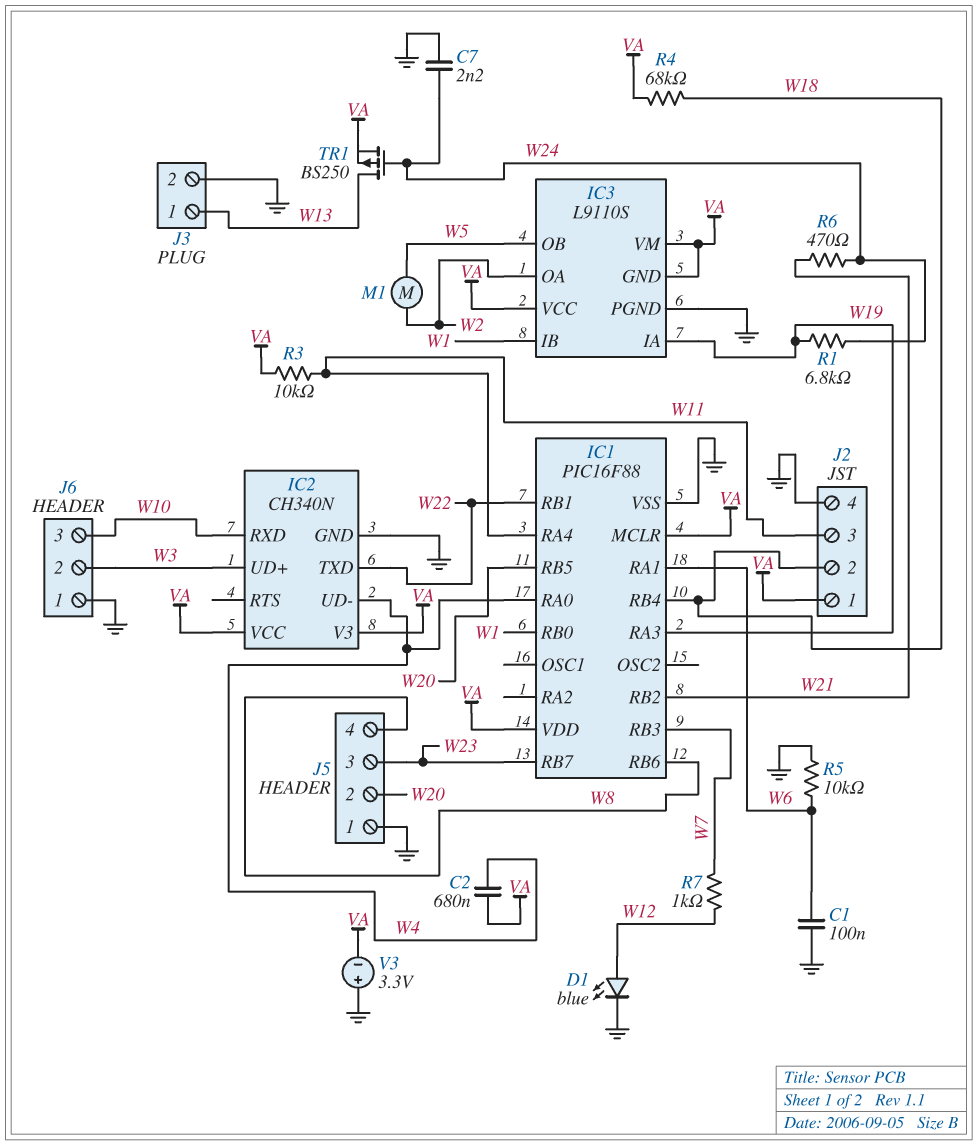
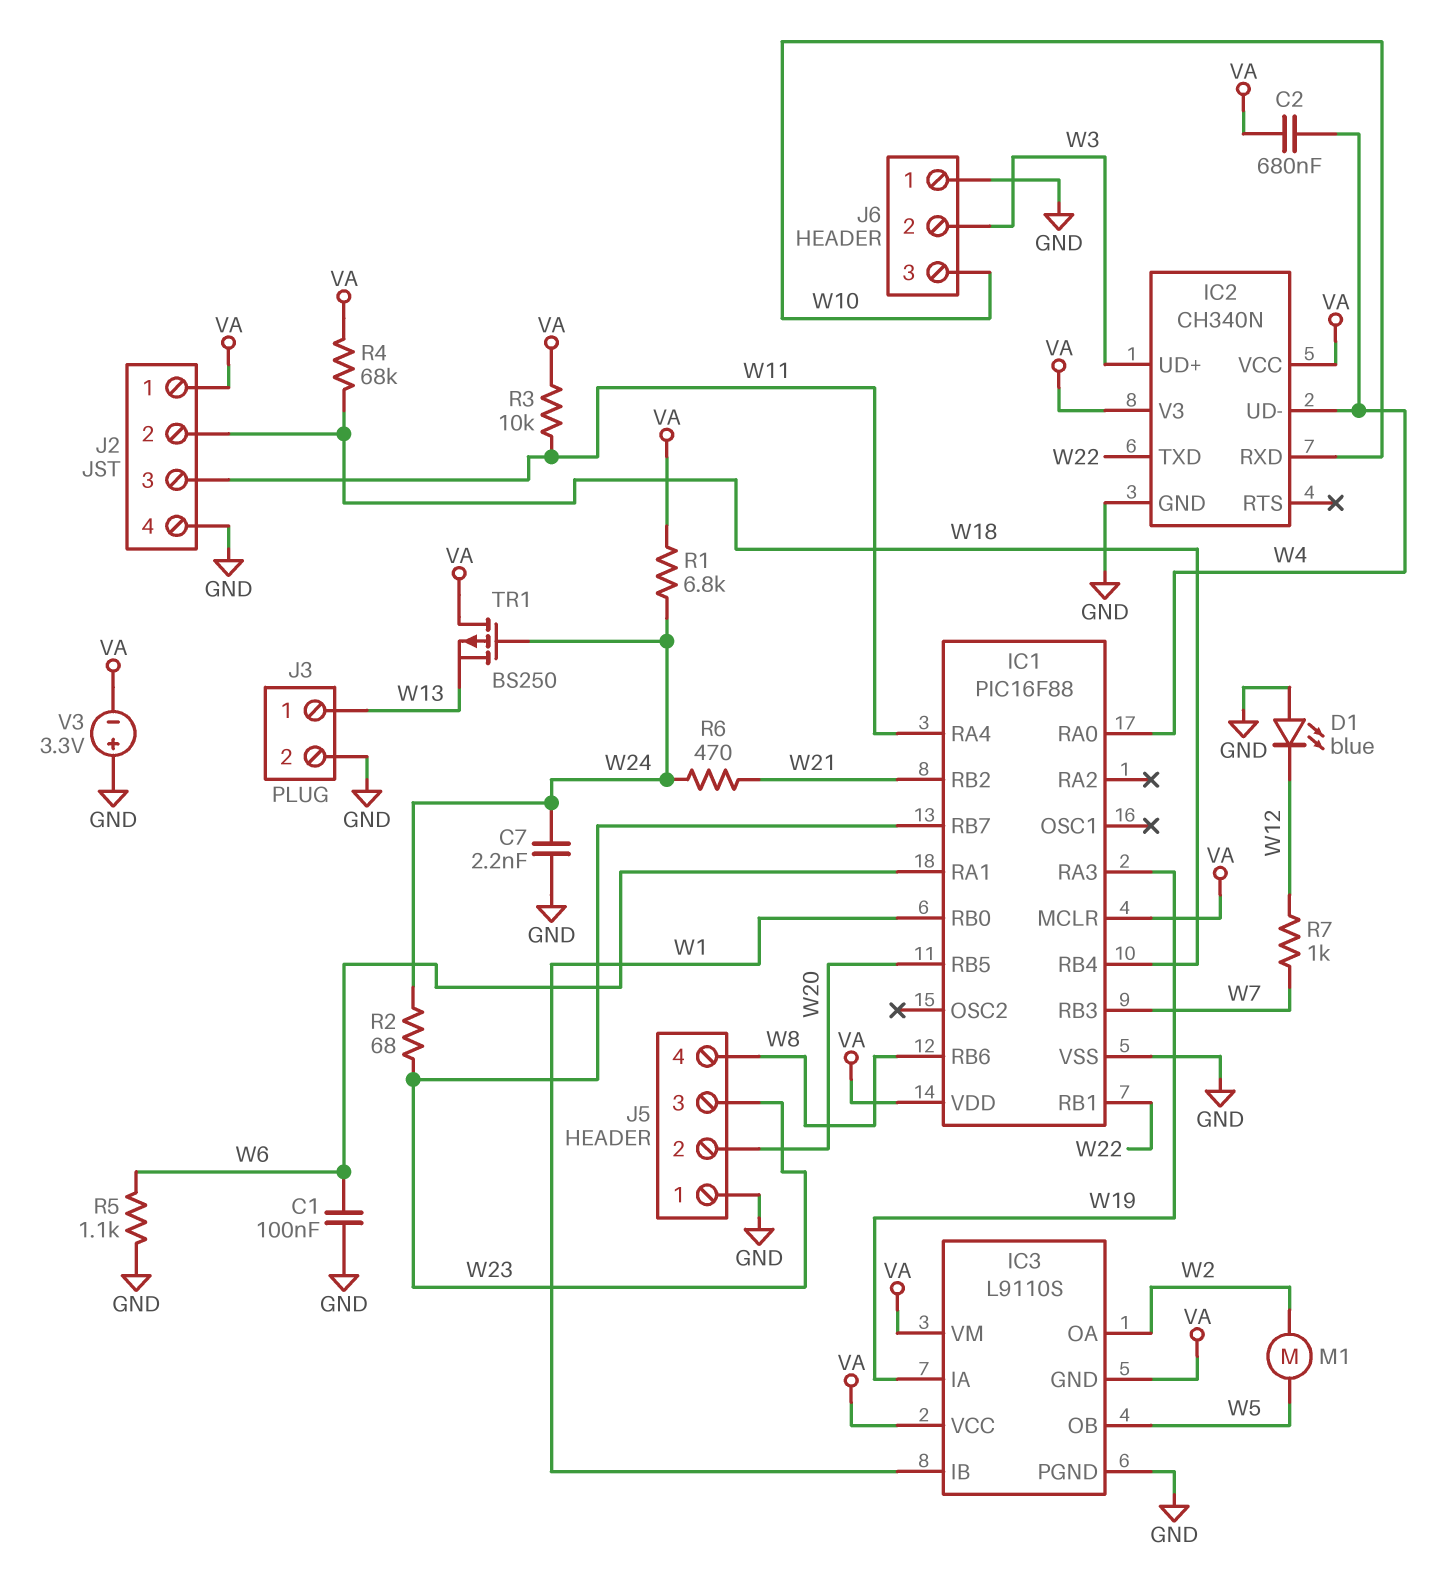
D1: LED blue (A W12, K GND) -> LED blue (A GND, K W12)
R1: 6.8k (W19, W24) -> 6.8k (VA, W24)
R2: none -> 68 (W23, W24)
R5: 10k (GND, W6) -> 1.1k (GND, W6)
TR1: PMOS BS250 (G W24, D W13, S VA) -> PMOS BS250 (G W24, D VA, S W13)

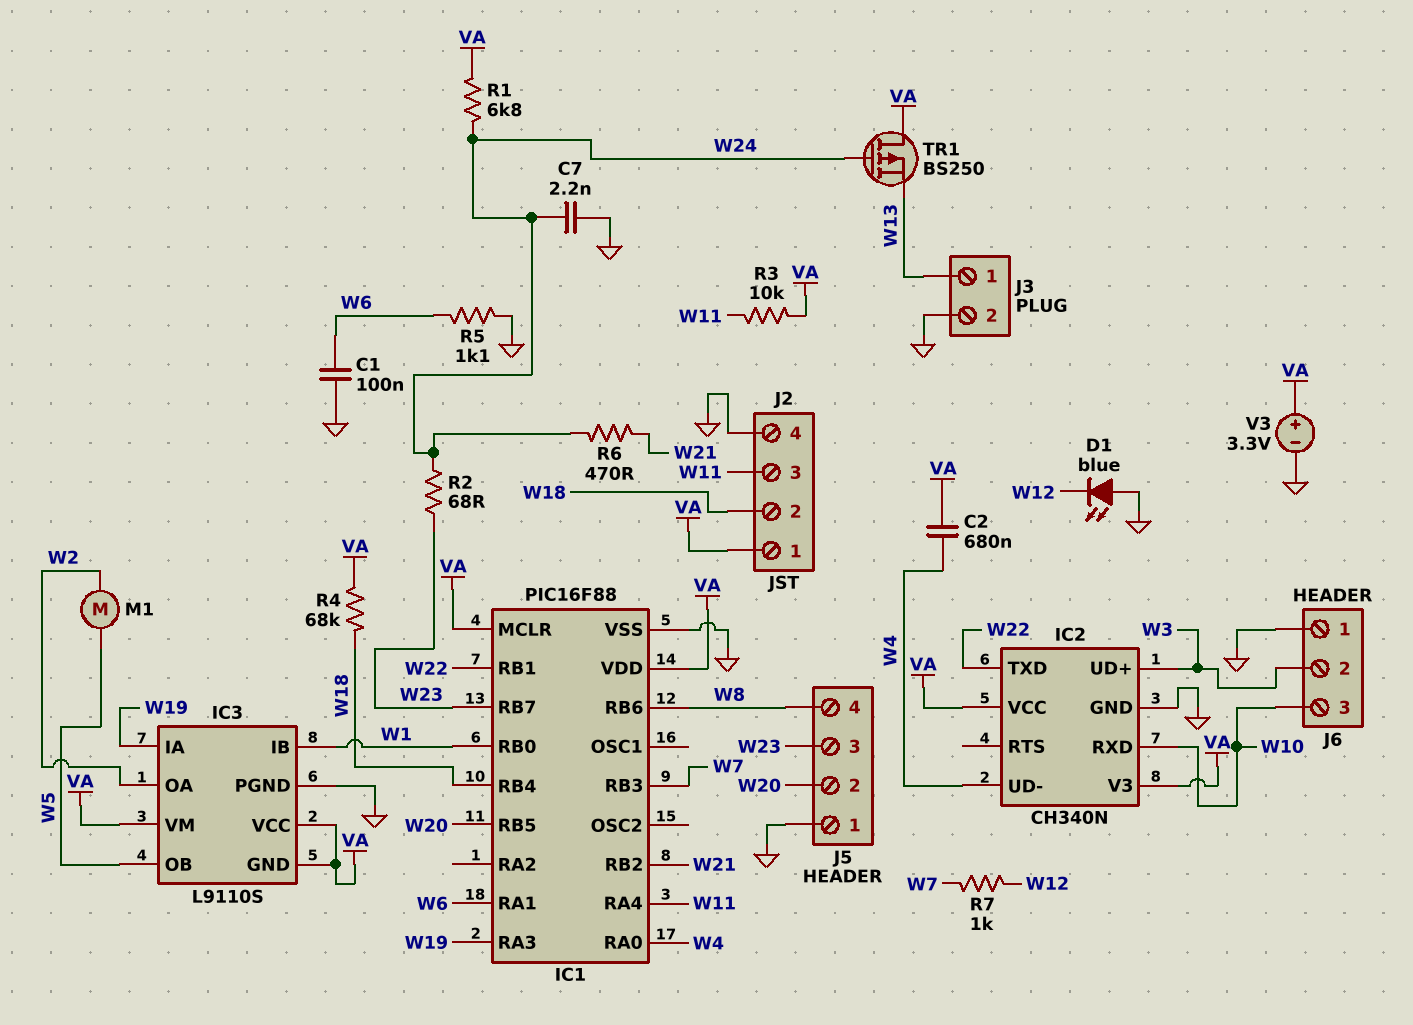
V3: 3.3V (plus GND, minus VA) -> 3.3V (plus VA, minus GND)

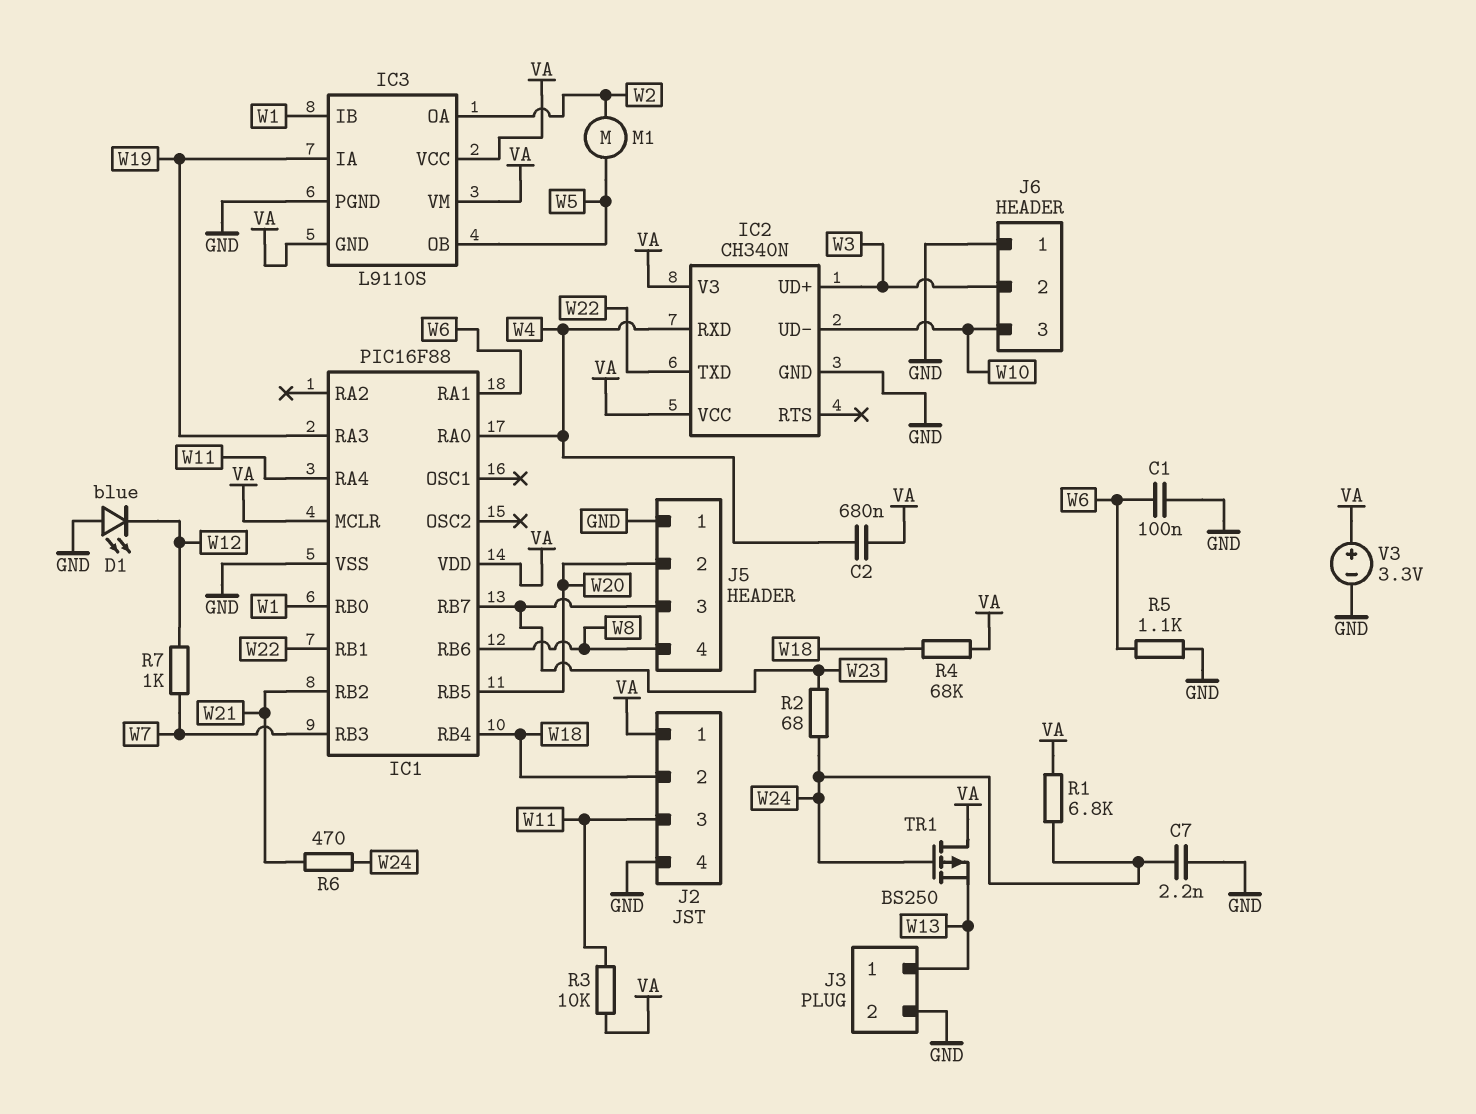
IC2 pin RXD: W10 -> W4
IC2 pin UD-: W4 -> W10

